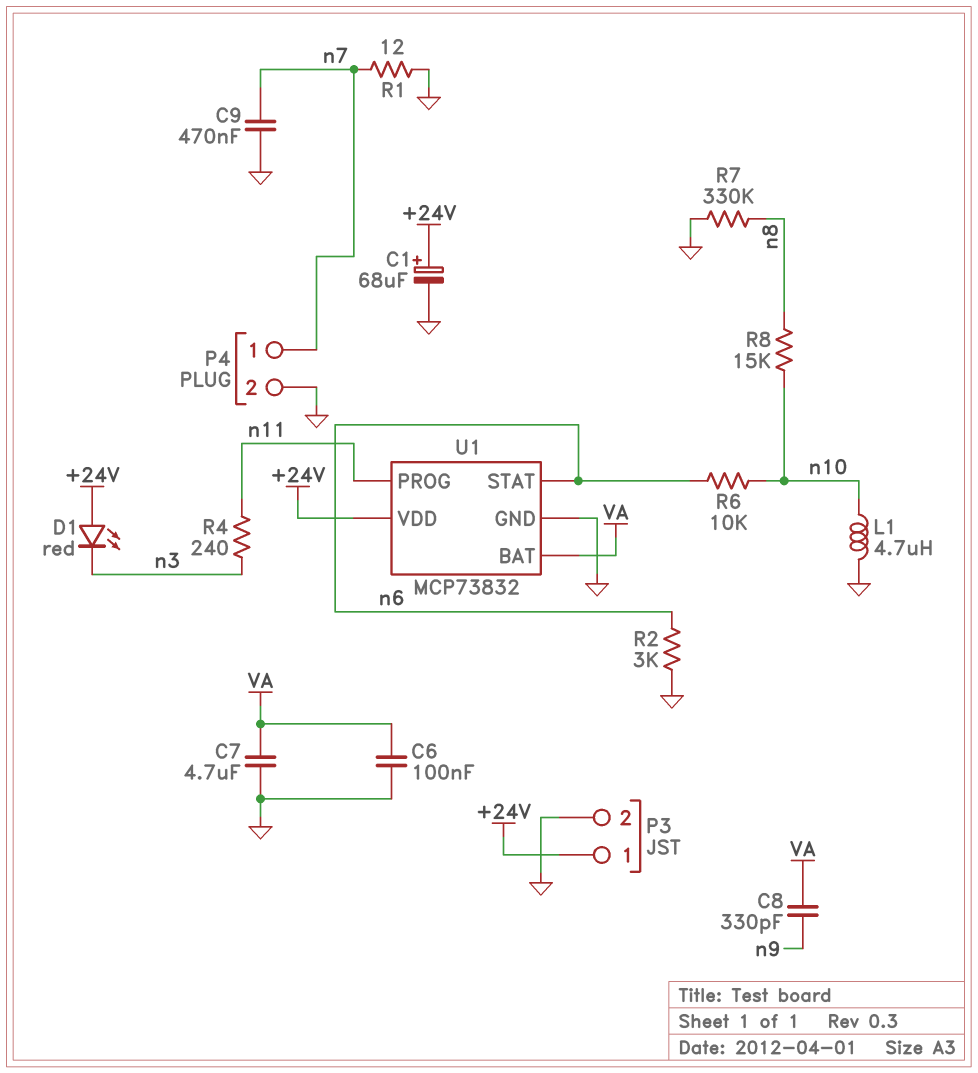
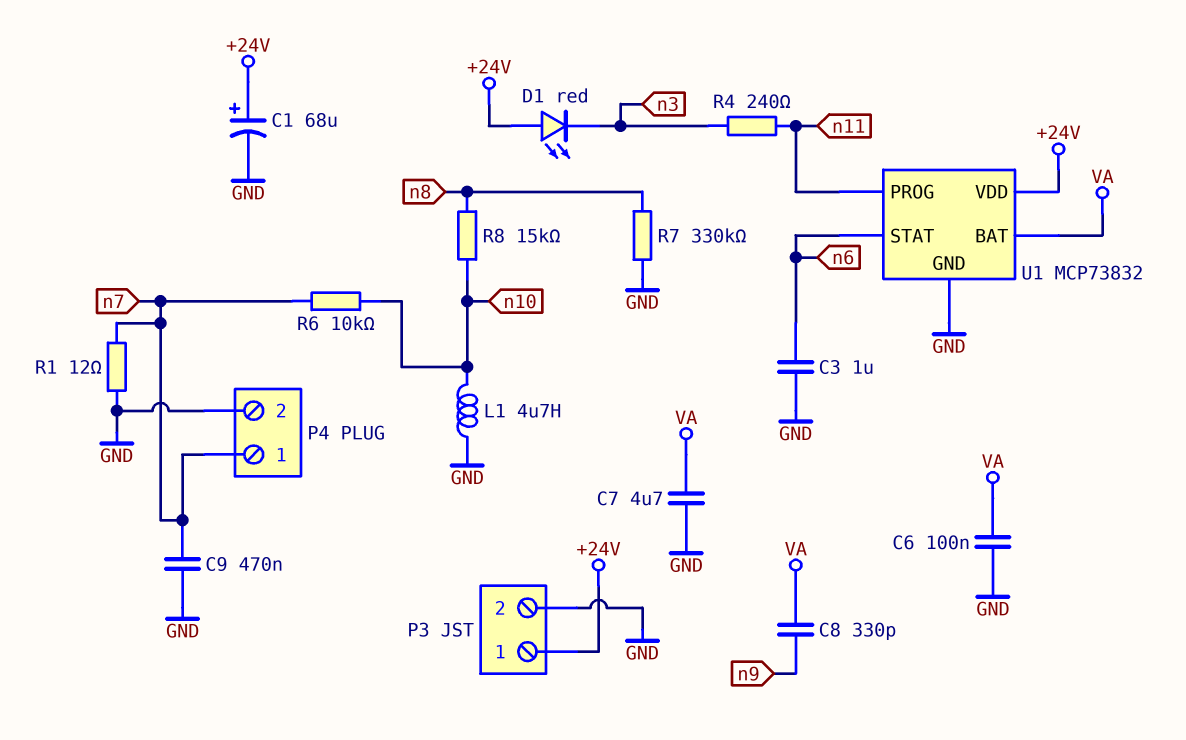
C3: none -> 1uF (GND, n6)
R2: 3k (GND, n6) -> none
R6: 10k (n6, n10) -> 10k (n7, n10)

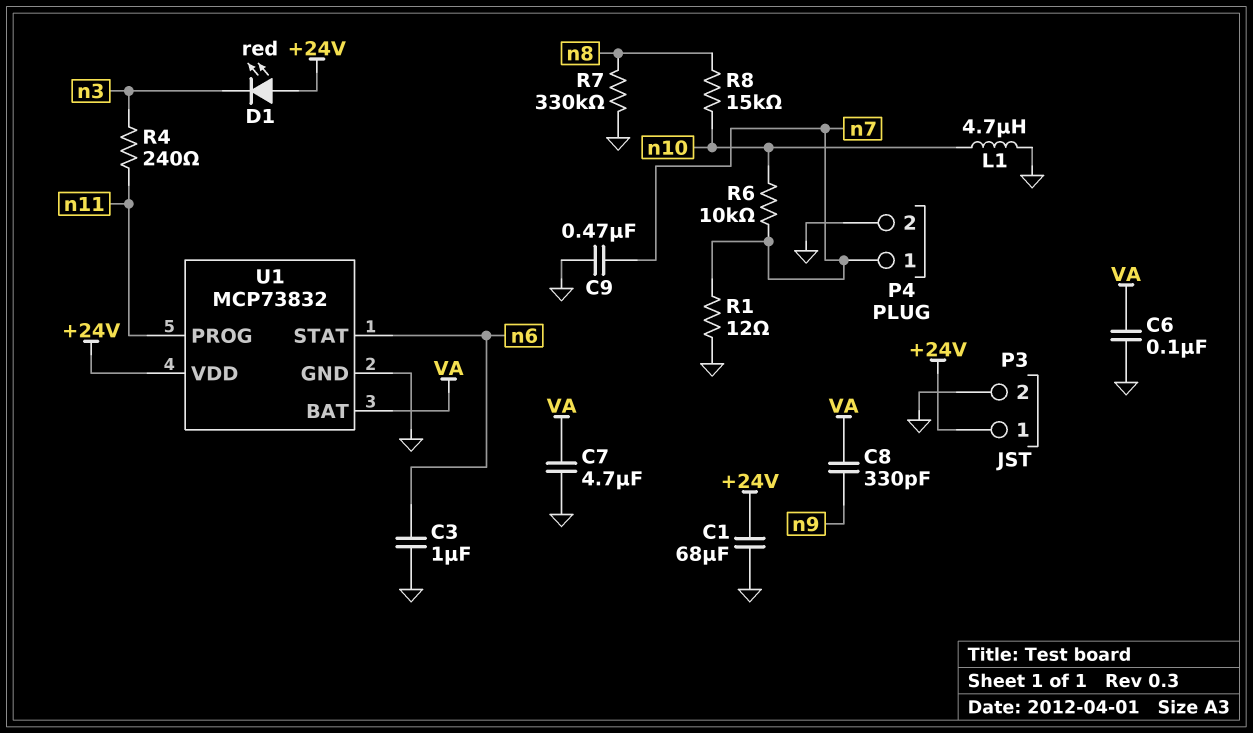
C1: 68uF (plus +24V, minus GND) -> 68uF (+24V, GND)

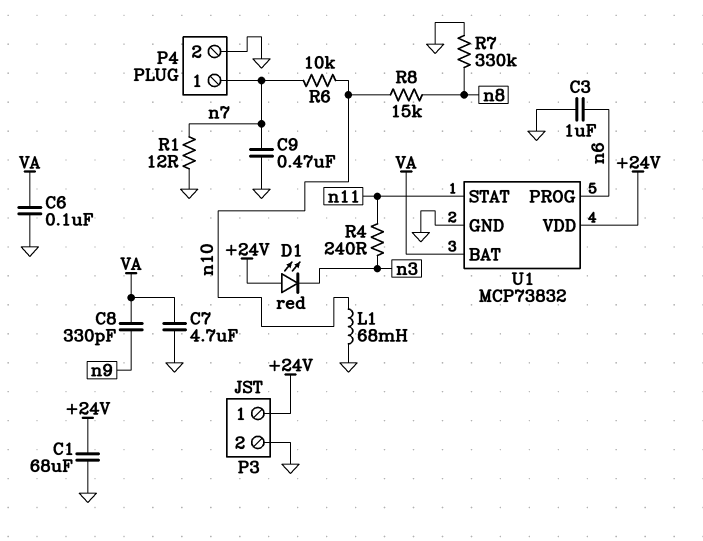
L1: 4.7uH (GND, n10) -> 68mH (GND, n10)
U1 pin PROG: n11 -> n6
U1 pin STAT: n6 -> n11

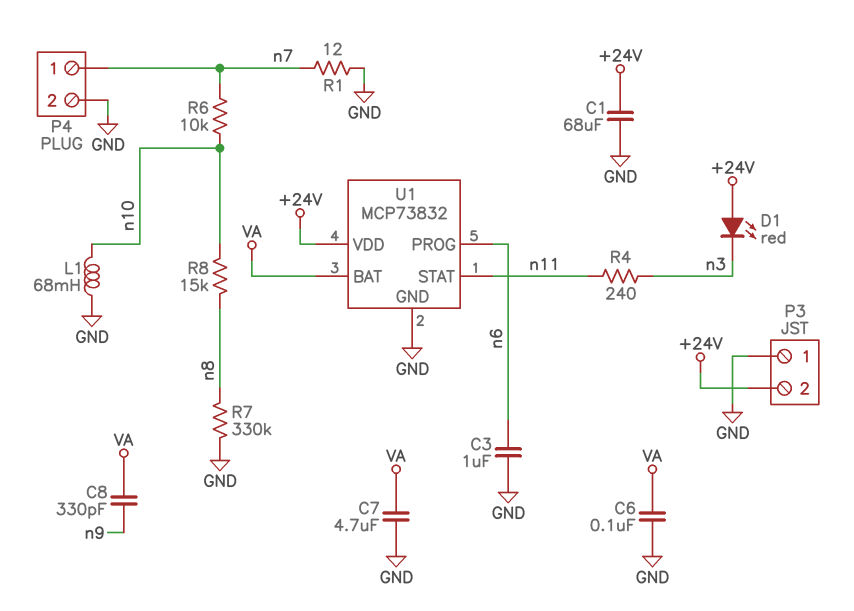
C9: 470nF (GND, n7) -> none
P3 pin 1: +24V -> GND
P3 pin 2: GND -> +24V

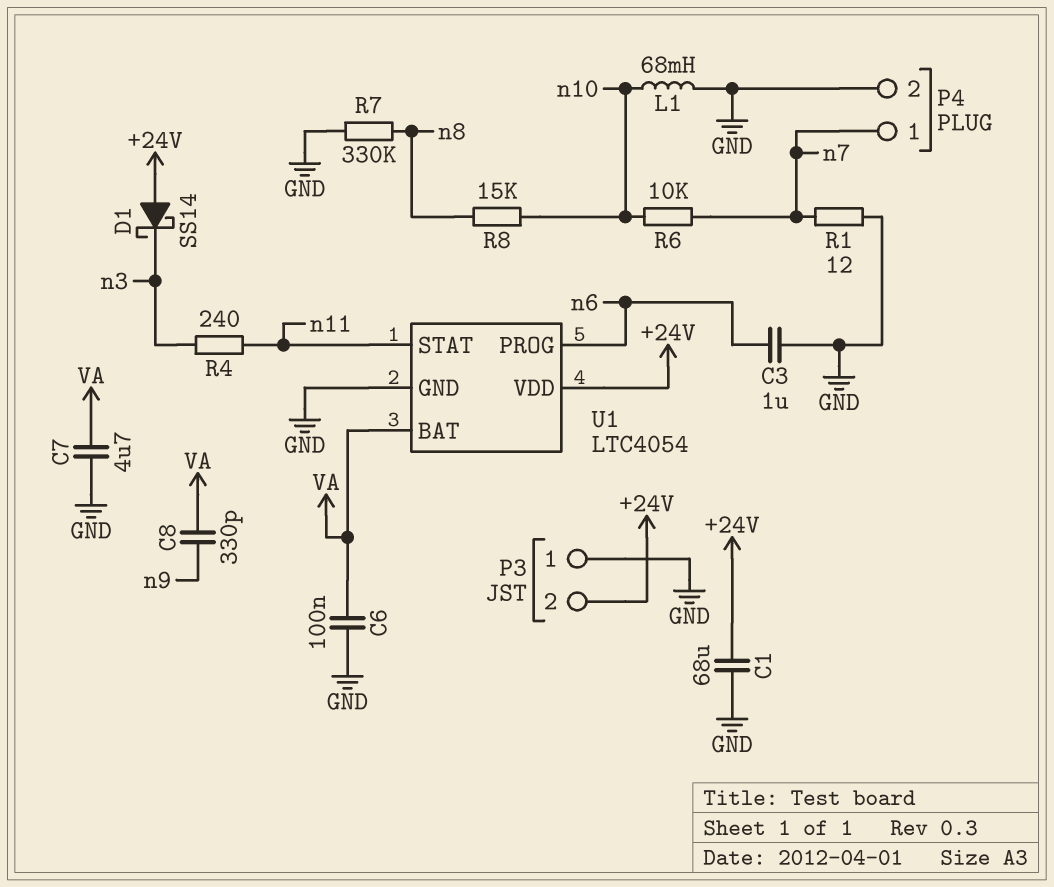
D1: LED red (A +24V, K n3) -> schottky SS14 (A +24V, K n3)
U1: MCP73832 -> LTC4054

